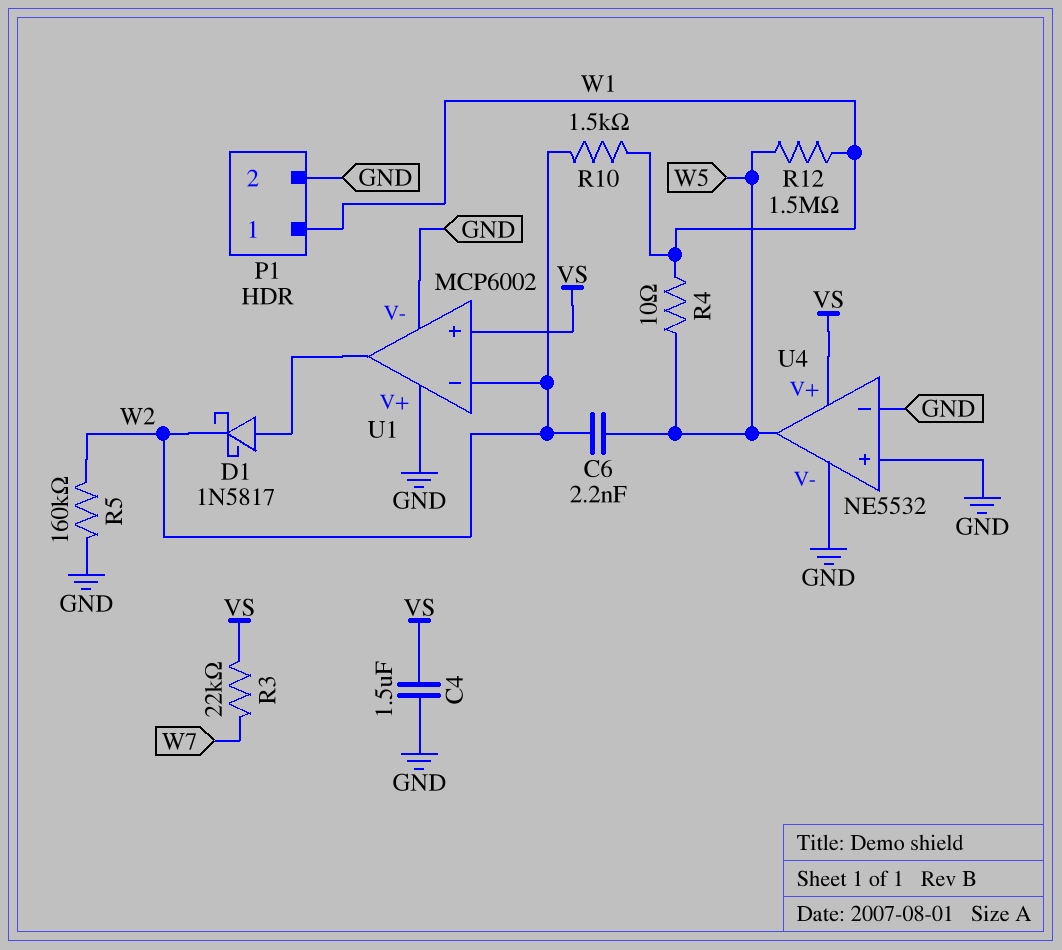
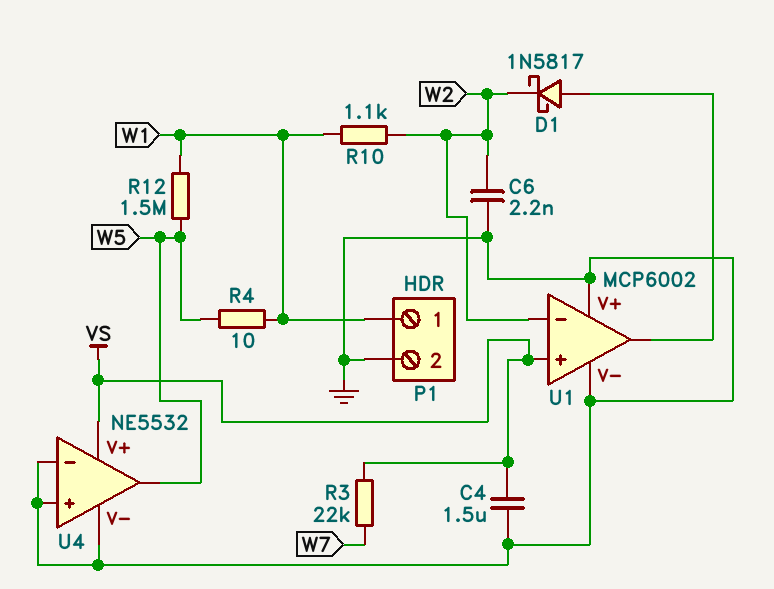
C6: 2.2nF (W2, W5) -> 2.2nF (GND, W2)
R5: 160k (GND, W2) -> none
R10: 1.5k (W1, W2) -> 1.1k (W1, W2)

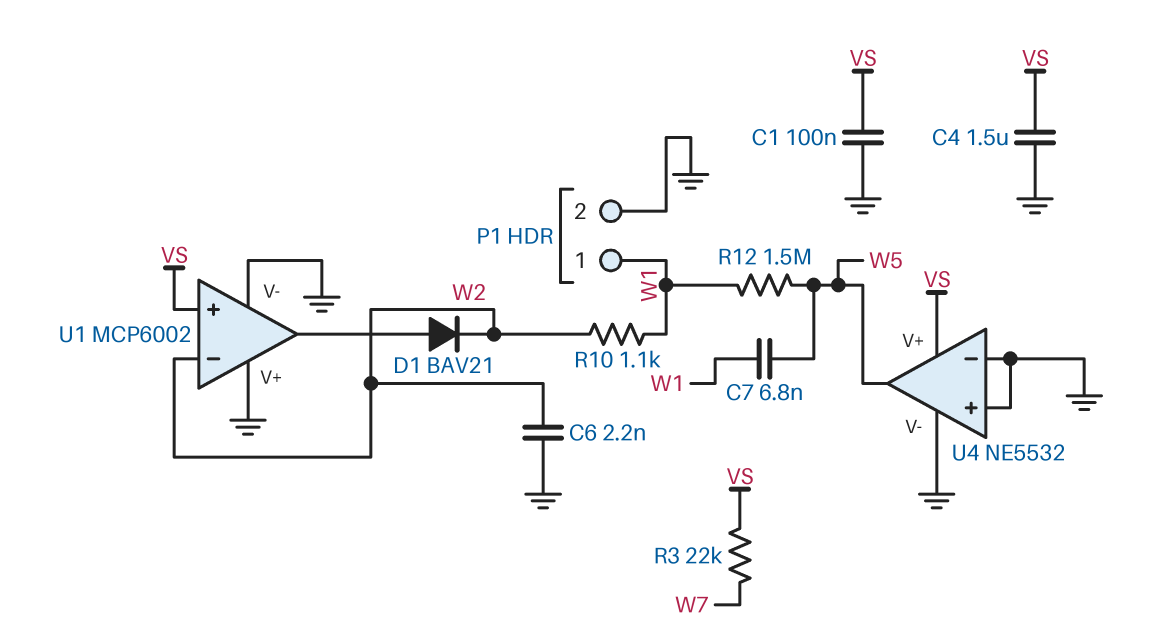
C1: none -> 100nF (GND, VS)
C7: none -> 6.8nF (W1, W5)
D1: schottky 1N5817 (A U1/out, K W2) -> diode BAV21 (A U1/out, K W2)
R4: 10 (W1, W5) -> none

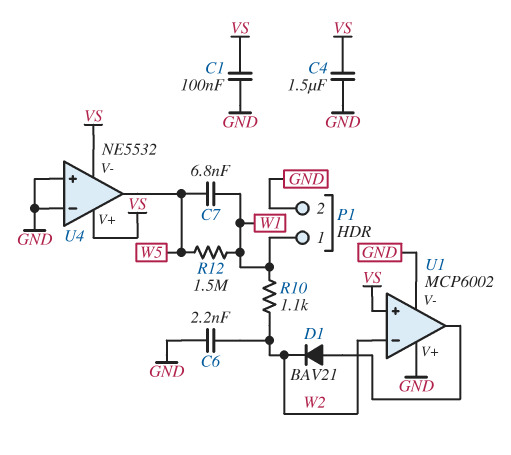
R3: 22k (VS, W7) -> none
U4 pin V-: GND -> VS

